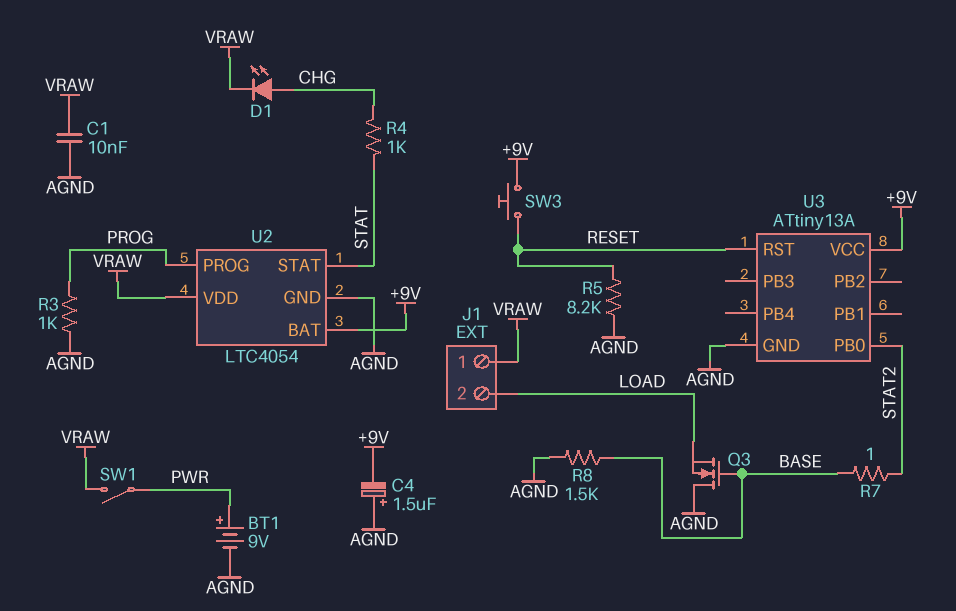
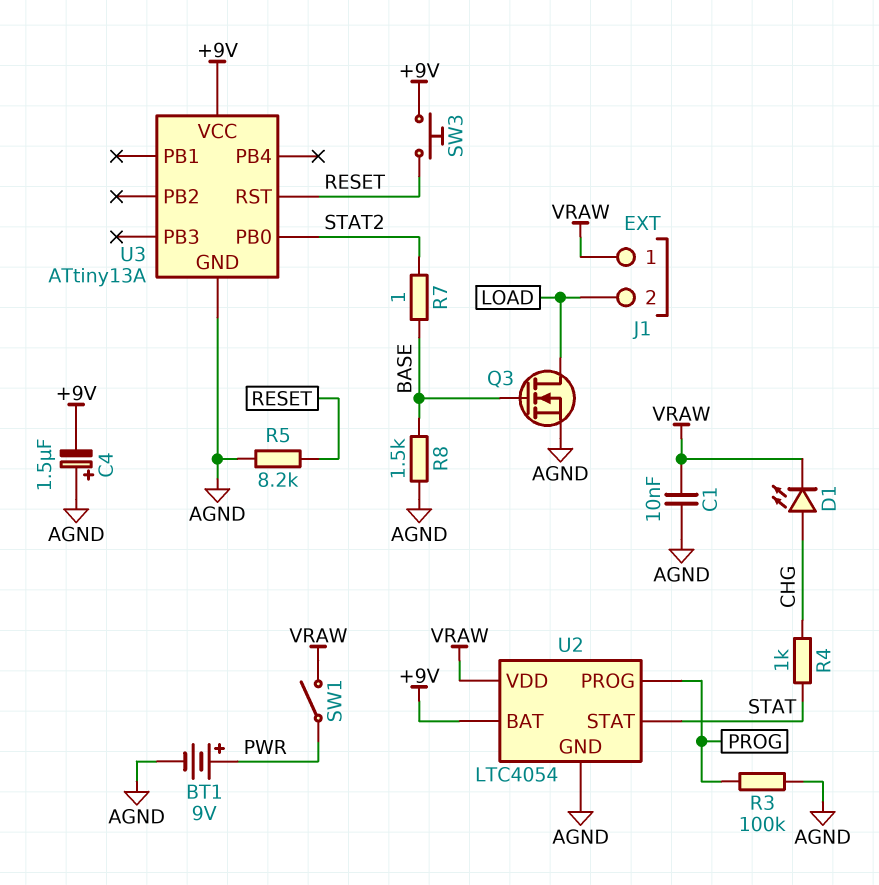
Q3: NMOS (G BASE, D AGND, S LOAD) -> NMOS (G BASE, D LOAD, S AGND)
R3: 1k (AGND, PROG) -> 100k (AGND, PROG)

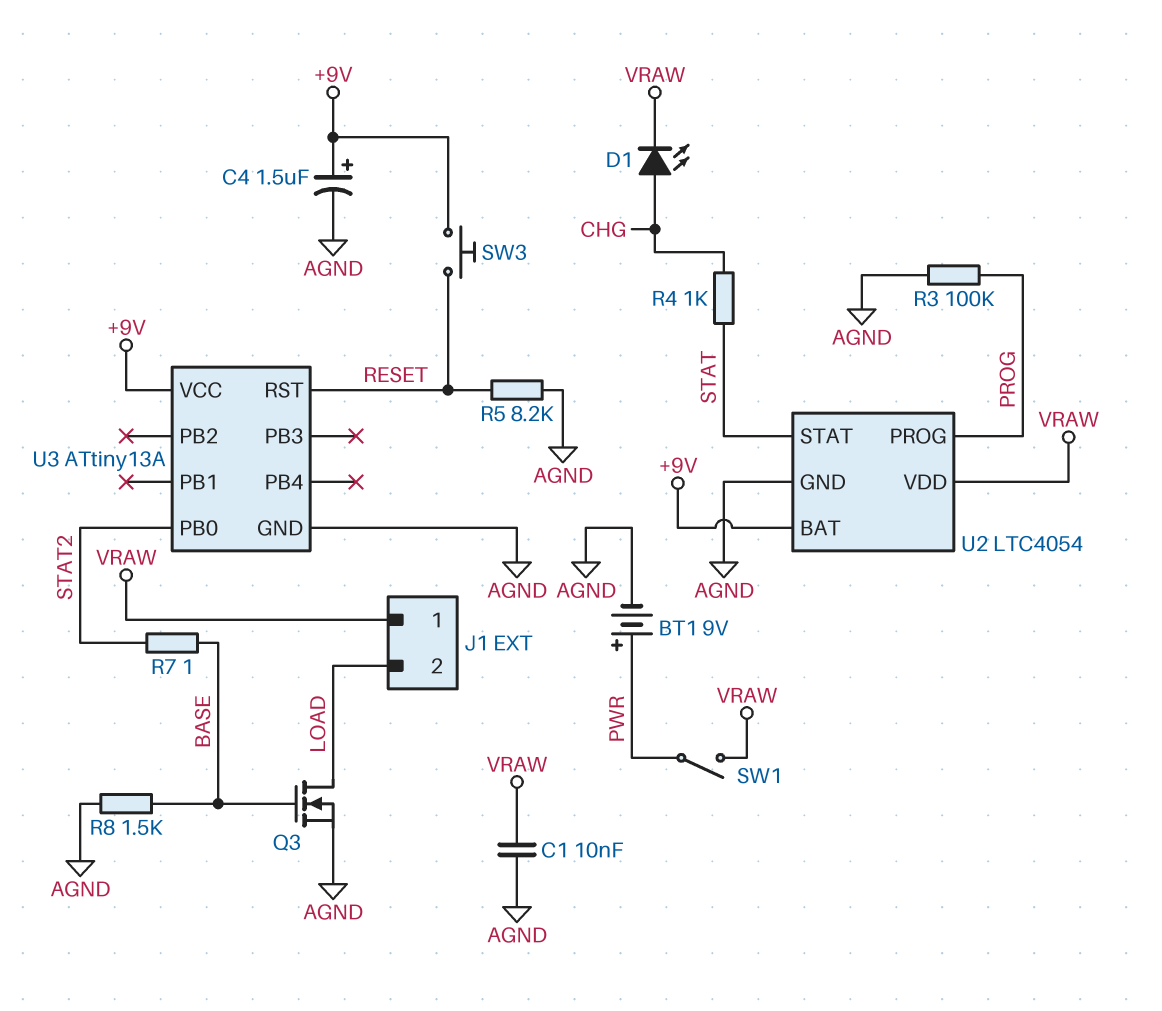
C4: 1.5uF (plus AGND, minus +9V) -> 1.5uF (plus +9V, minus AGND)

